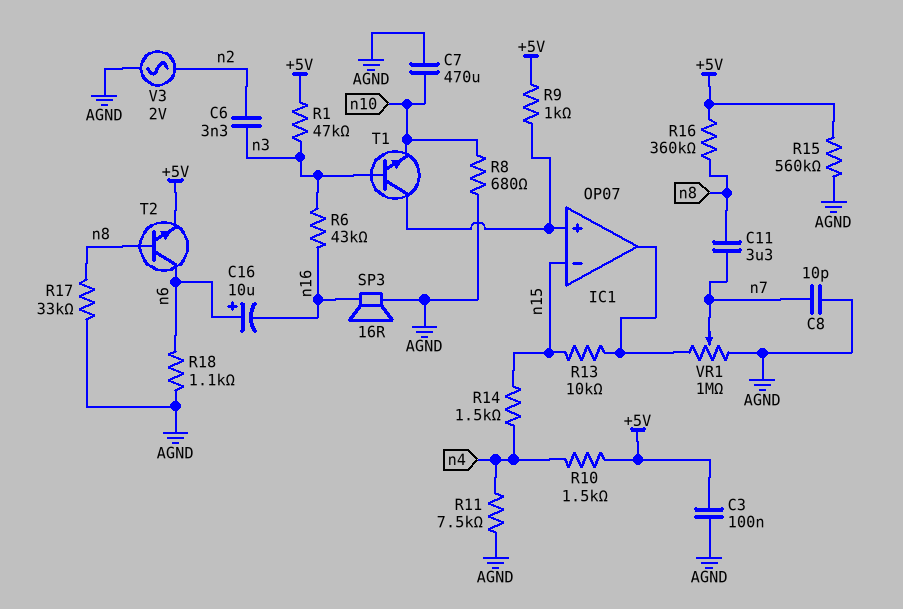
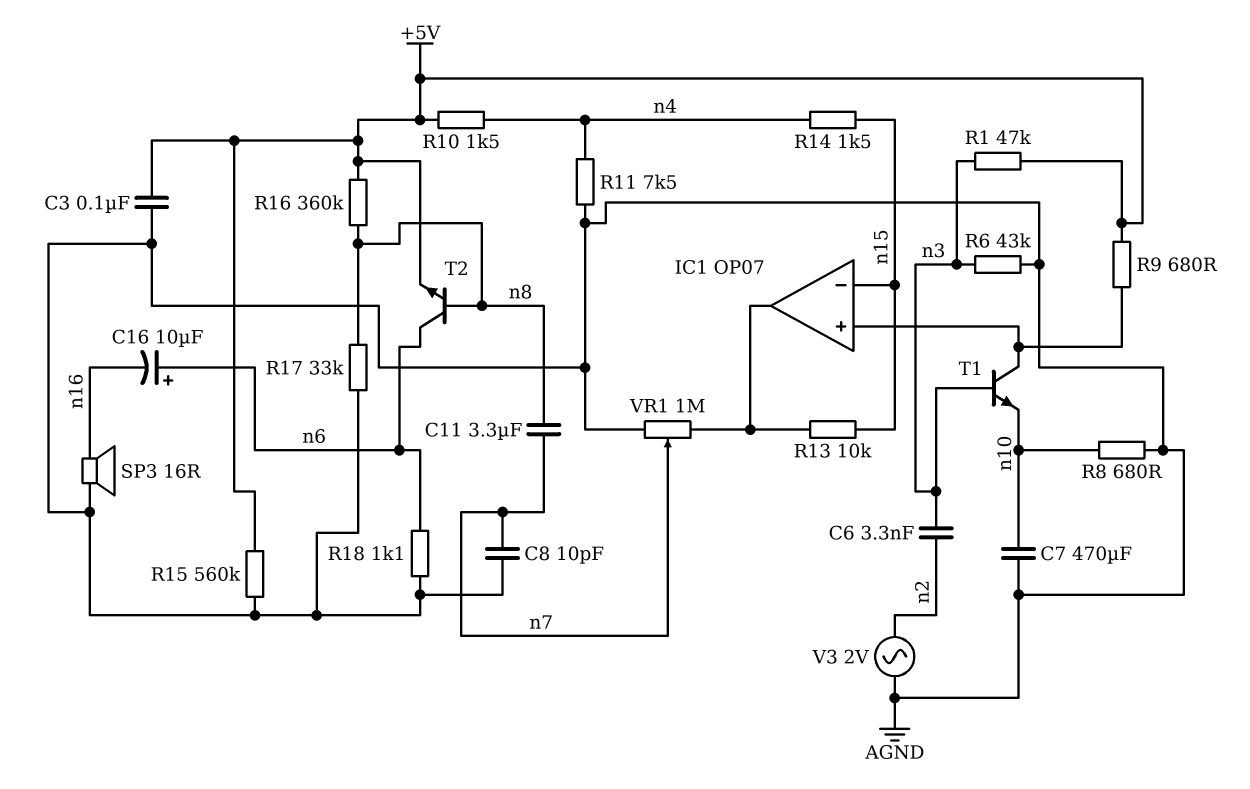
R6: 43k (n3, n16) -> 43k (AGND, n3)
R9: 1k (+5V, IC1/in+) -> 680 (+5V, IC1/in+)

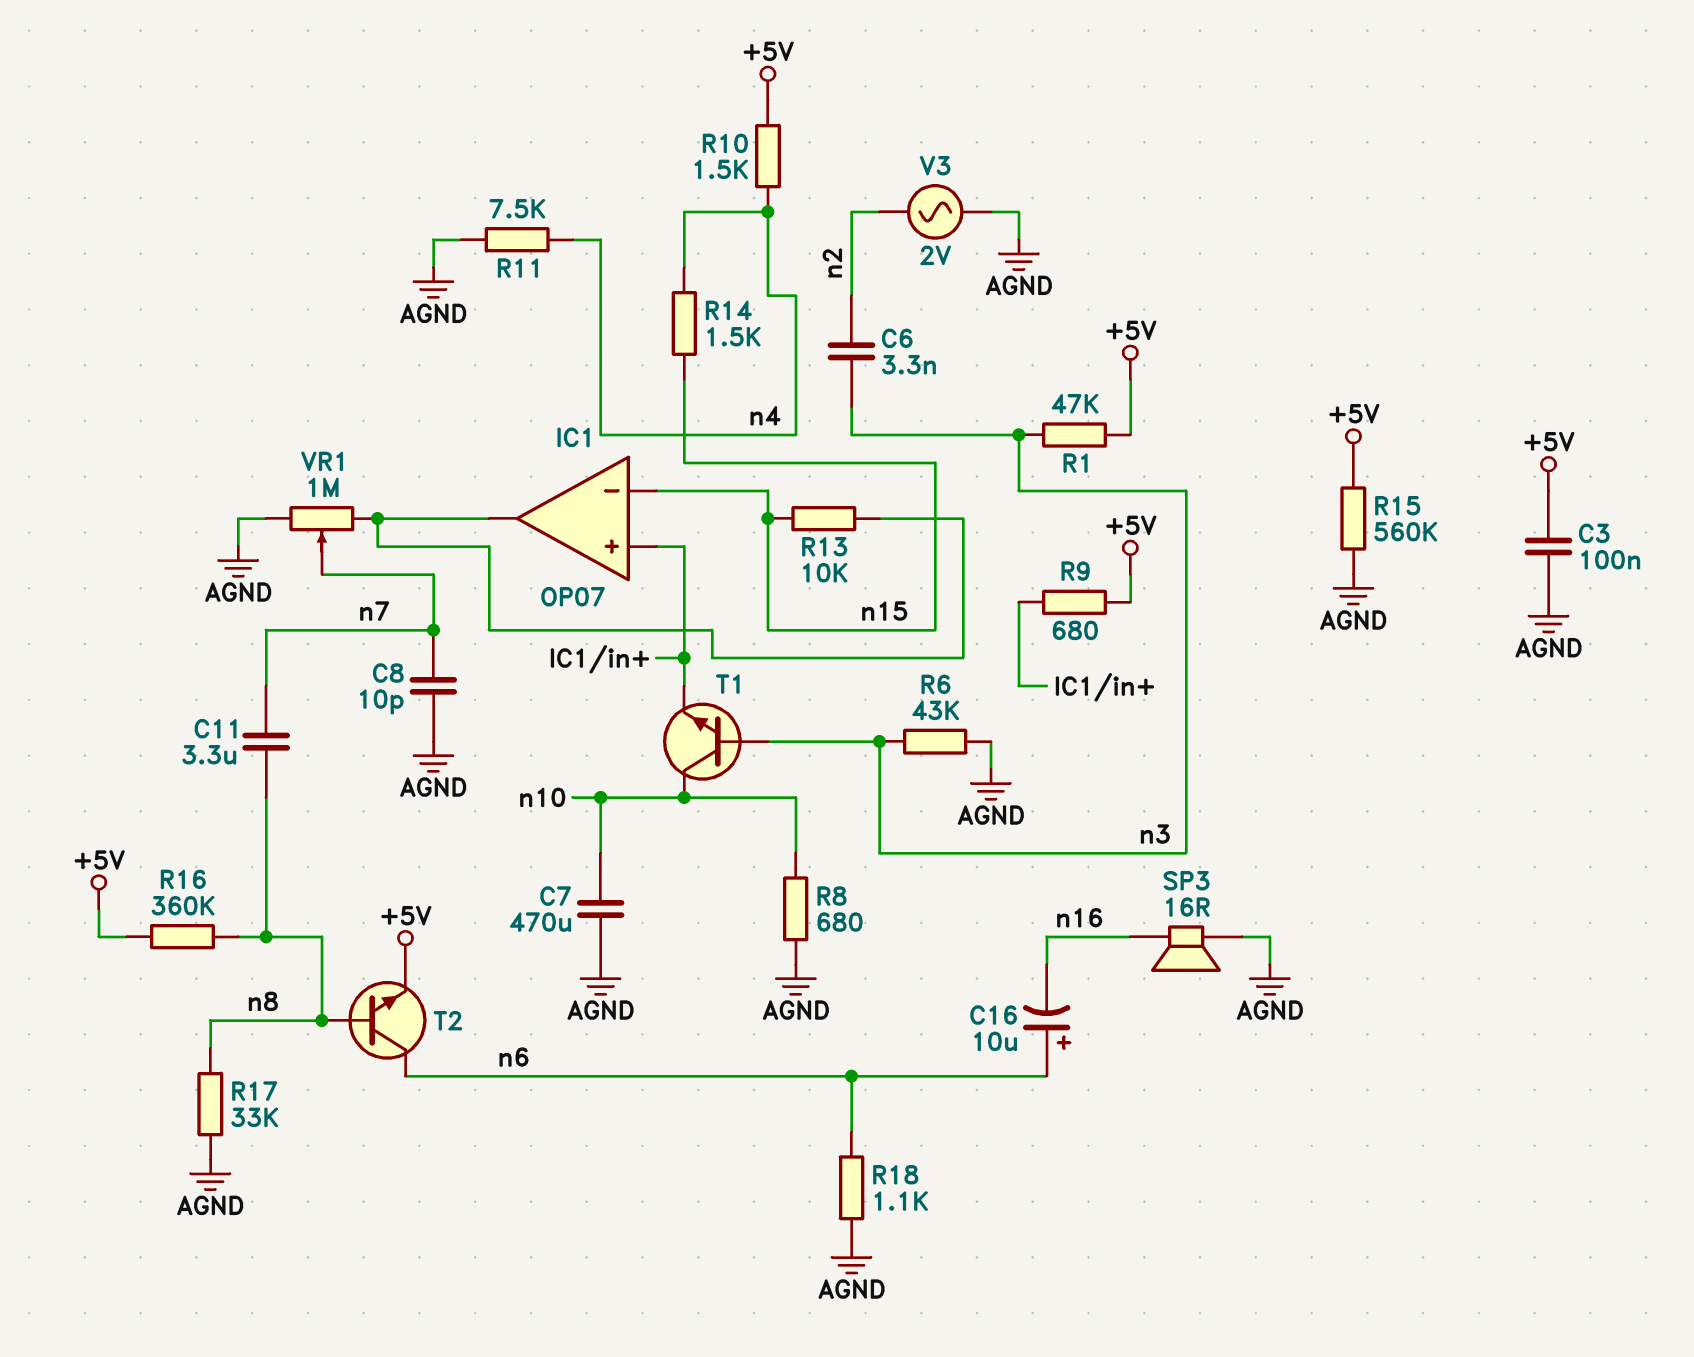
T1: NPN (B n3, C IC1/in+, E n10) -> NPN (B n3, C n10, E IC1/in+)

